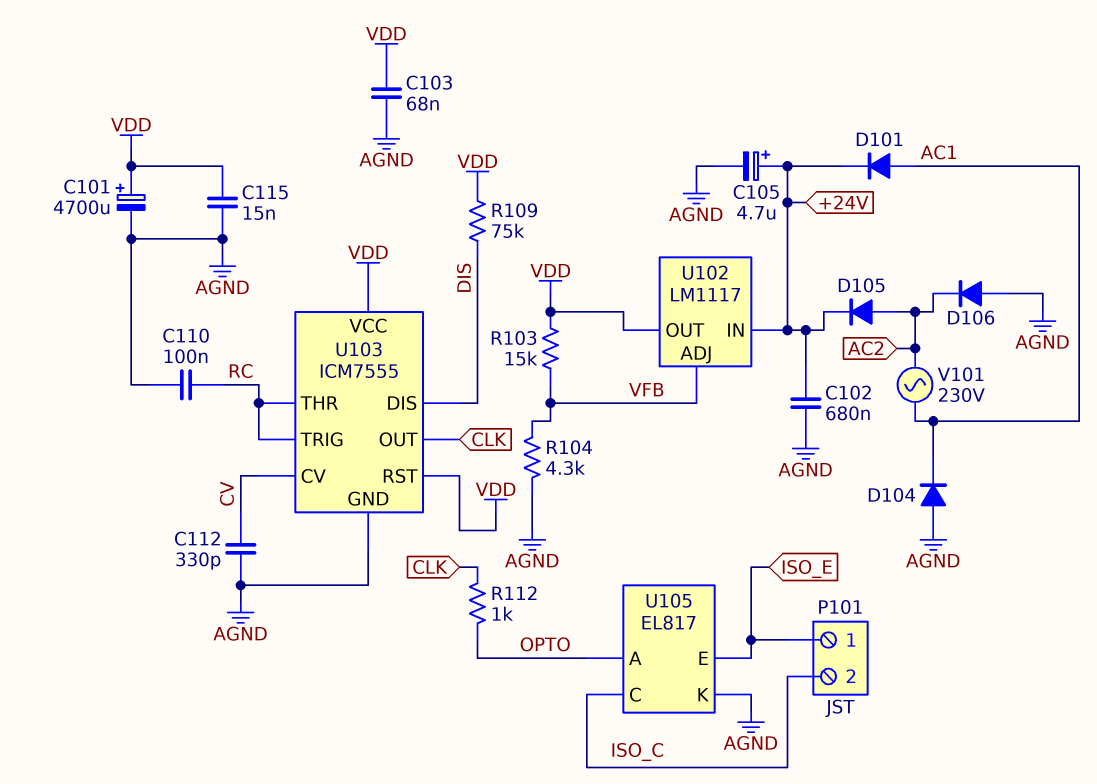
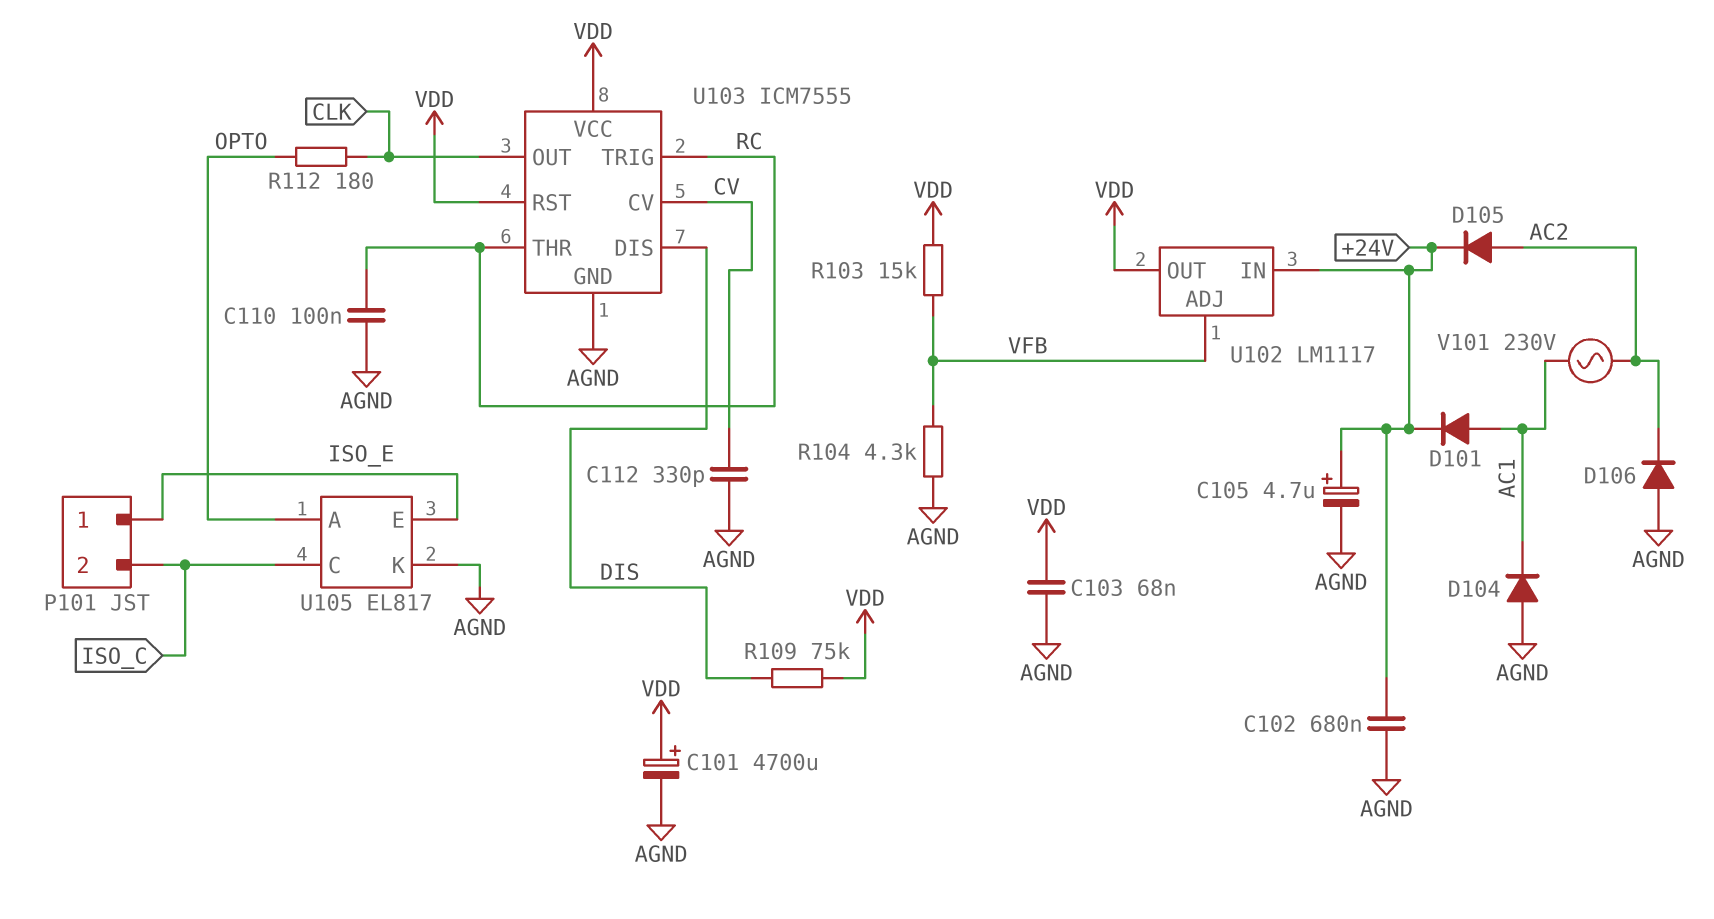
C115: 15nF (AGND, VDD) -> none
R112: 1k (CLK, OPTO) -> 180 (CLK, OPTO)

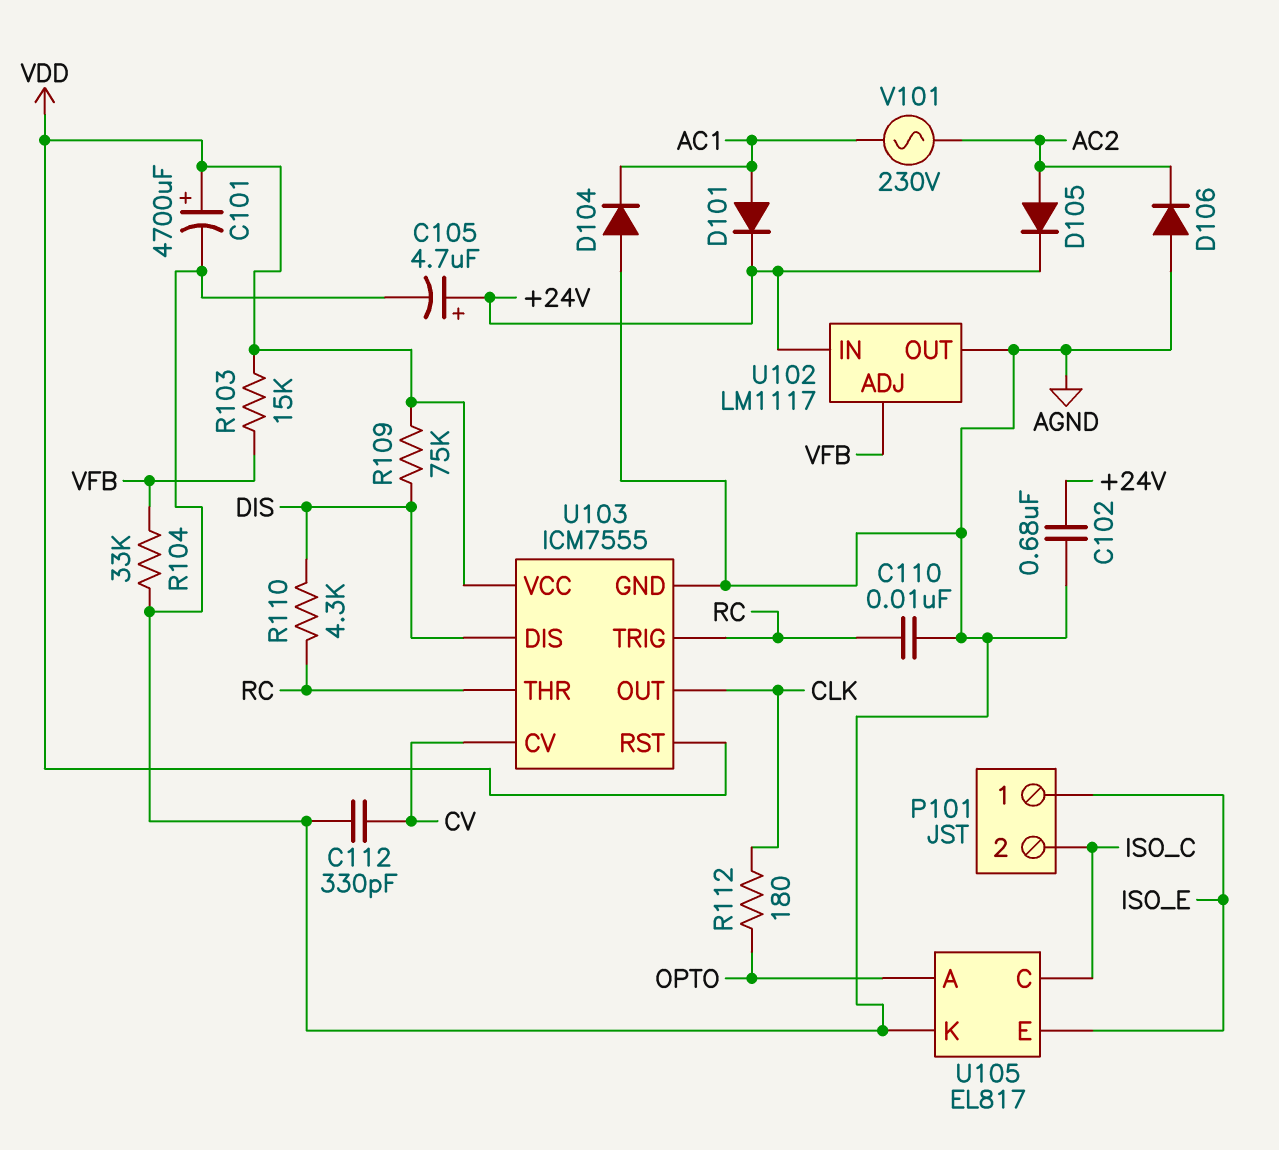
C103: 68nF (AGND, VDD) -> none
C110: 100nF (AGND, RC) -> 10nF (AGND, RC)
R104: 4.3k (AGND, VFB) -> 33k (AGND, VFB)
R110: none -> 4.3k (DIS, RC)
U102 pin OUT: VDD -> AGND

